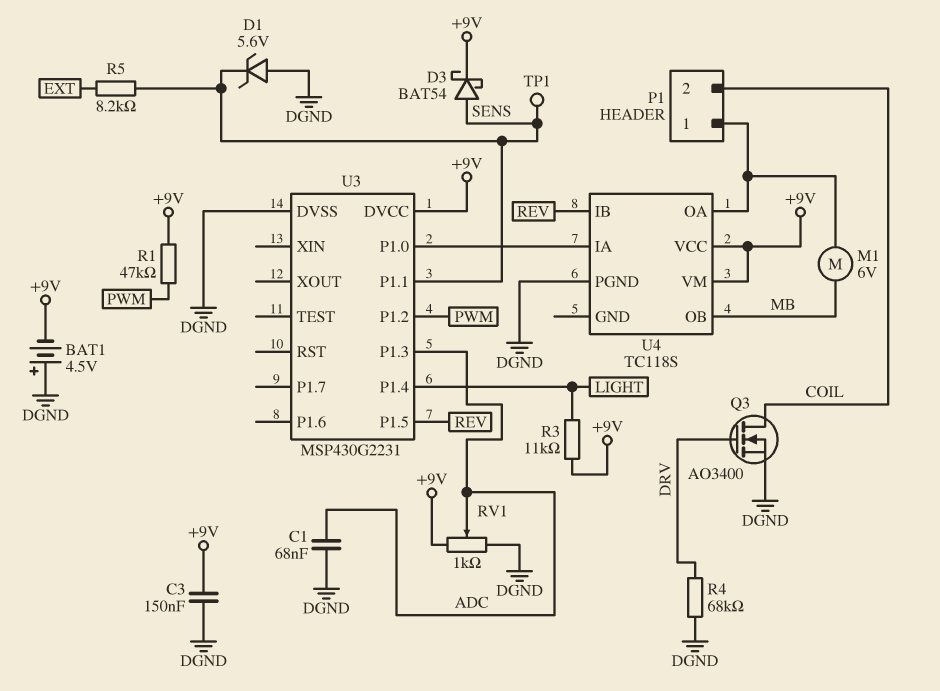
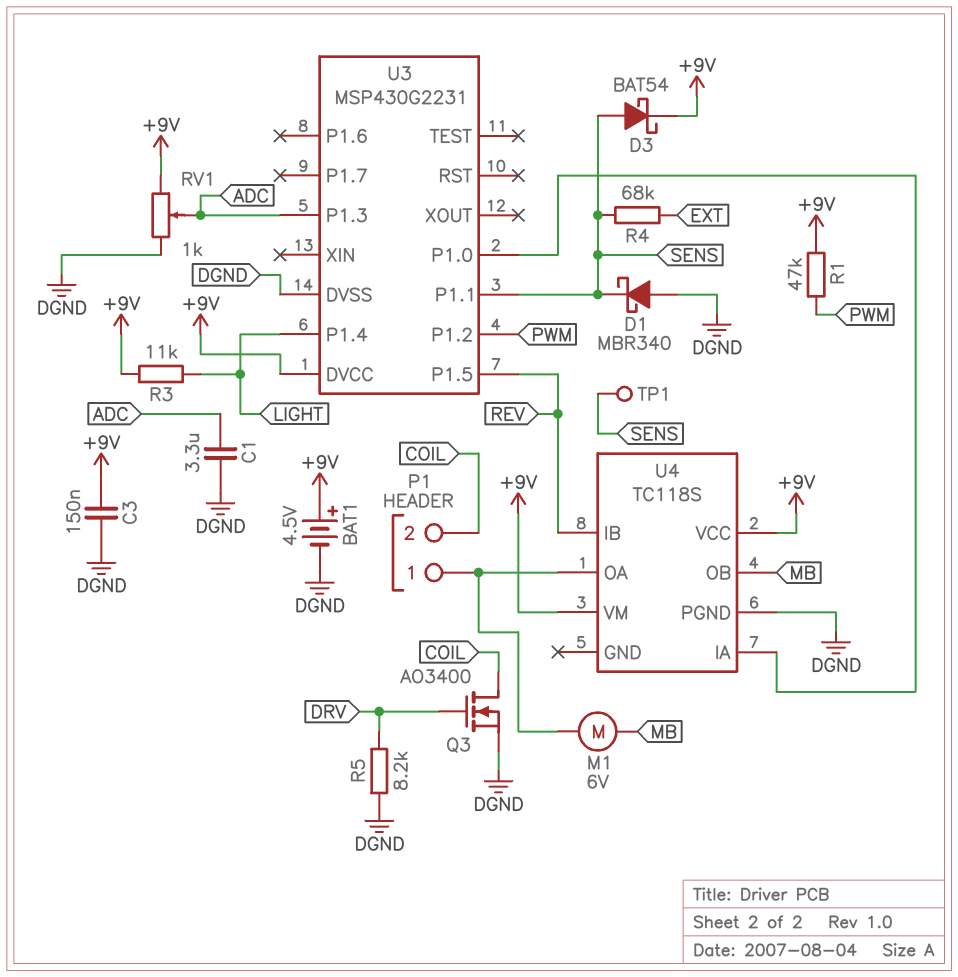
BAT1: 4.5V (plus DGND, minus +9V) -> 4.5V (plus +9V, minus DGND)
C1: 68nF (ADC, DGND) -> 3.3uF (ADC, DGND)
D1: zener 5.6V (A DGND, K SENS) -> schottky MBR340 (A DGND, K SENS)
R4: 68k (DGND, DRV) -> 68k (EXT, SENS)
R5: 8.2k (EXT, SENS) -> 8.2k (DGND, DRV)

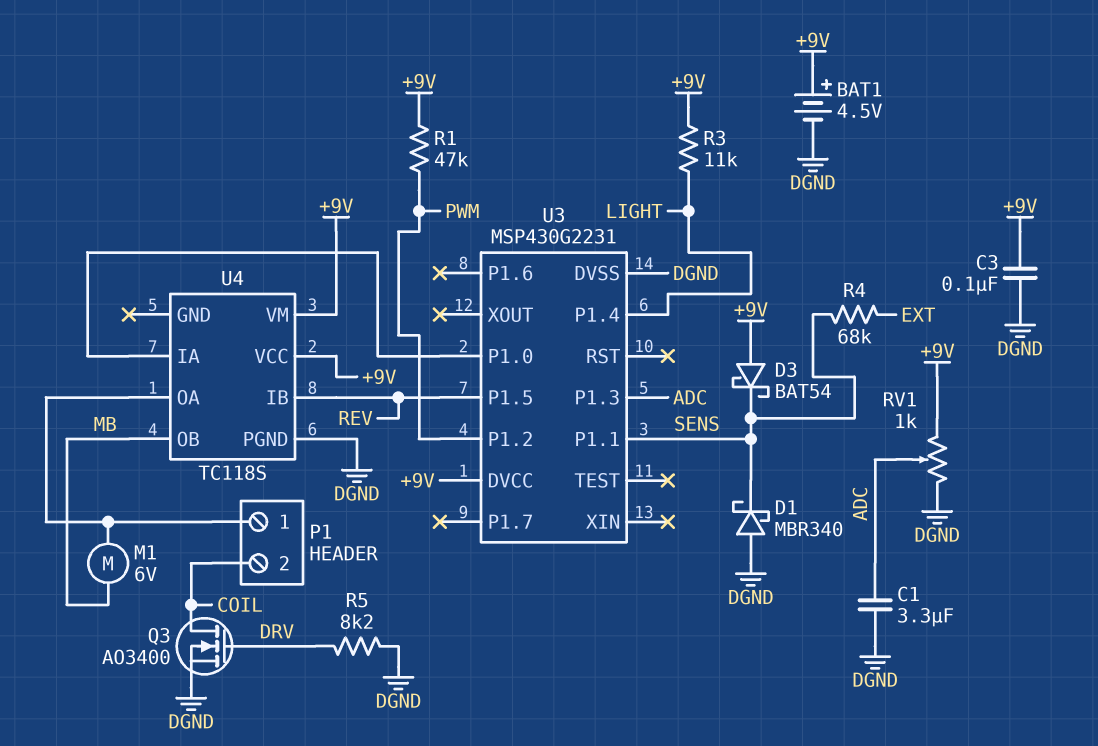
C3: 150nF (+9V, DGND) -> 100nF (+9V, DGND)
D3: schottky BAT54 (A SENS, K +9V) -> schottky BAT54 (A +9V, K SENS)
TP1: test point (SENS) -> none

